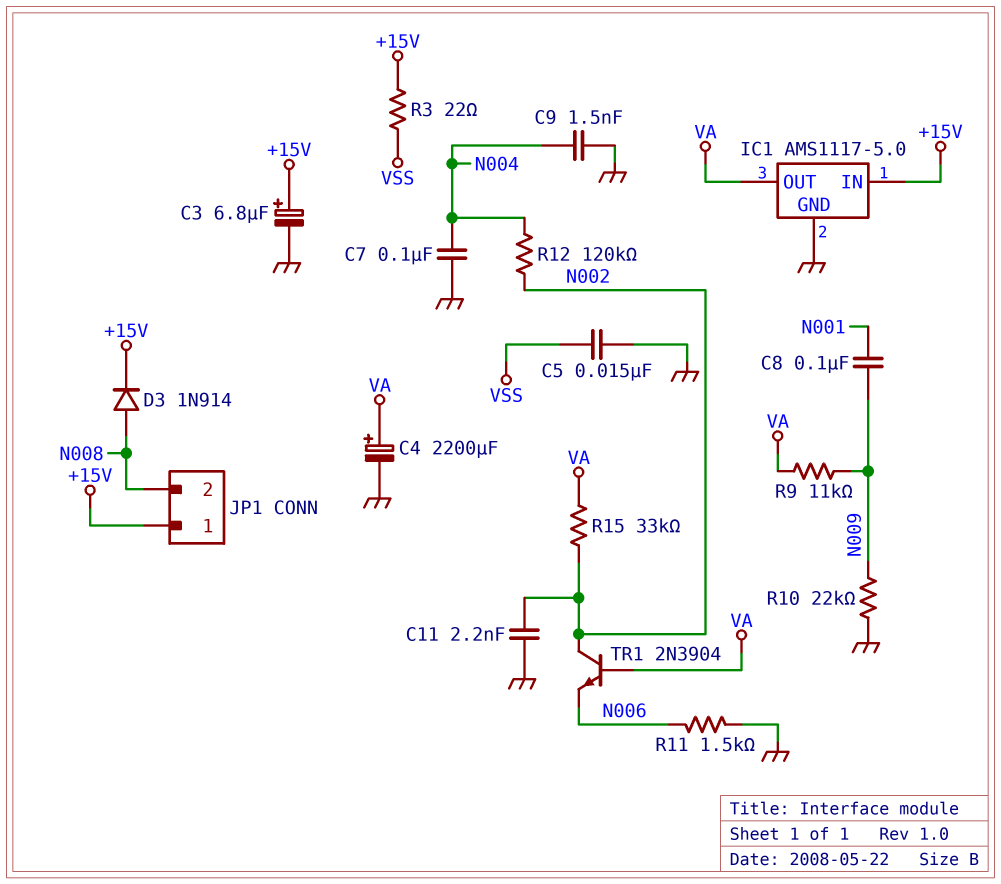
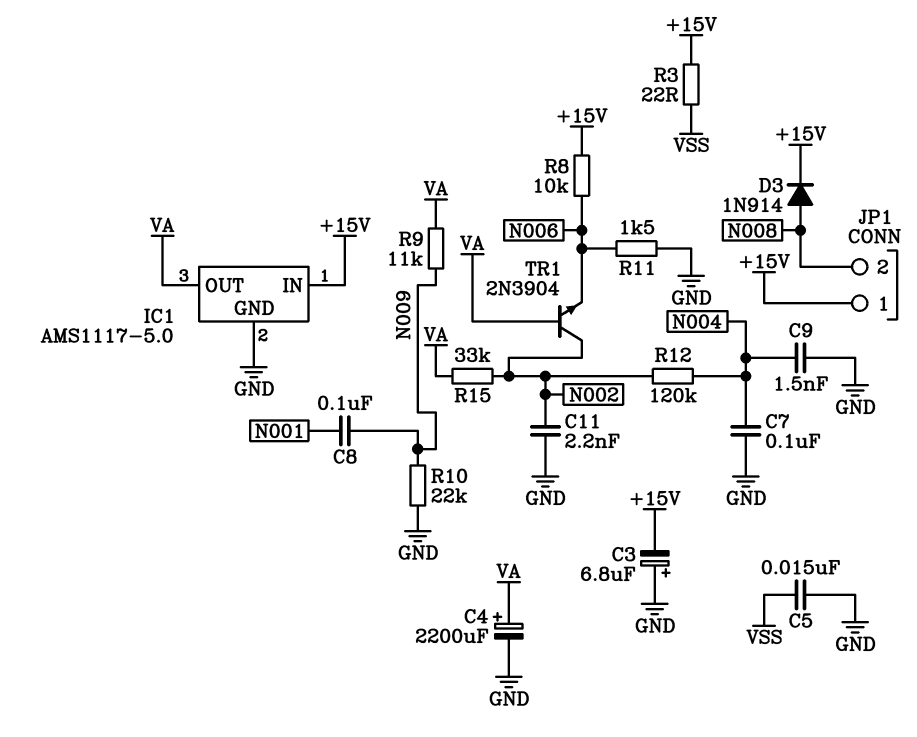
C3: 6.8uF (plus +15V, minus GND) -> 6.8uF (plus GND, minus +15V)
R8: none -> 10k (+15V, N006)

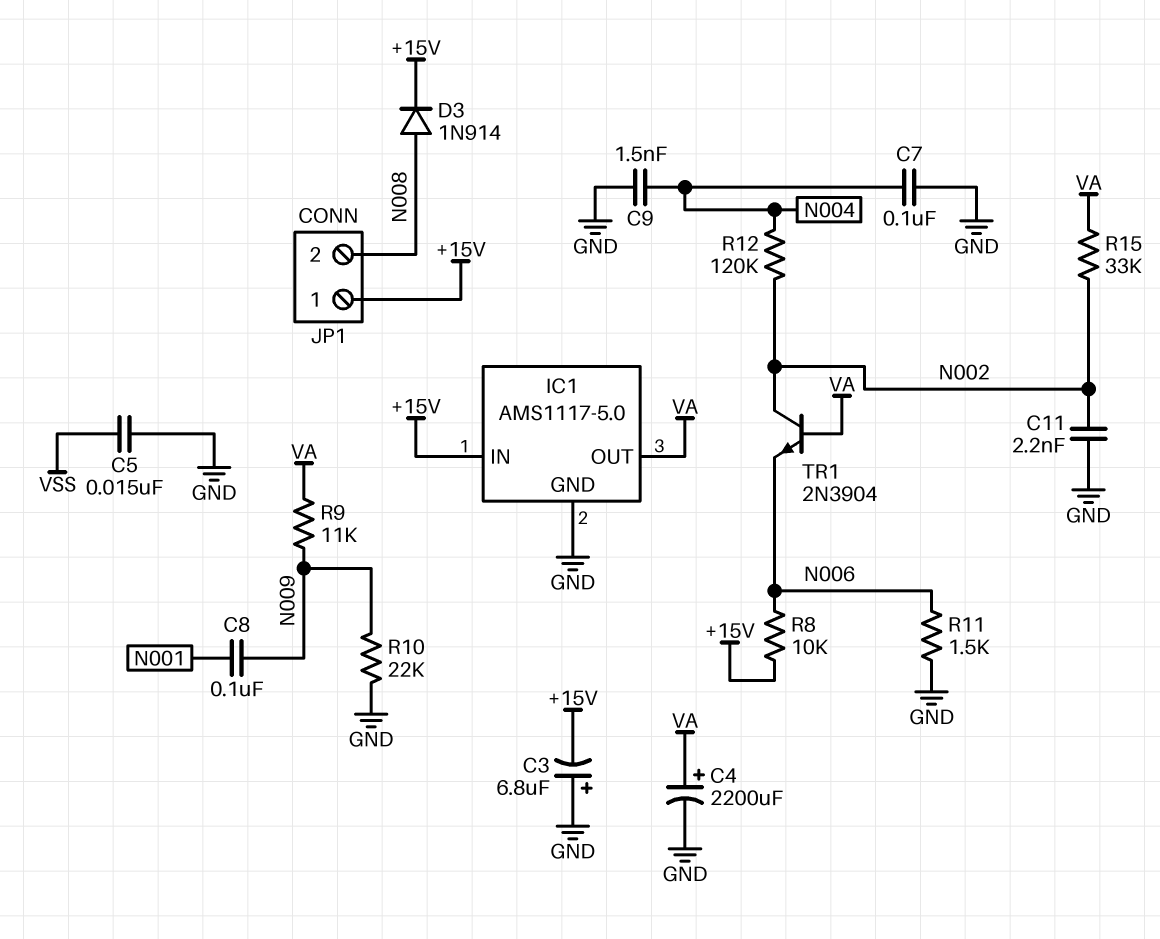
R3: 22 (+15V, VSS) -> none

